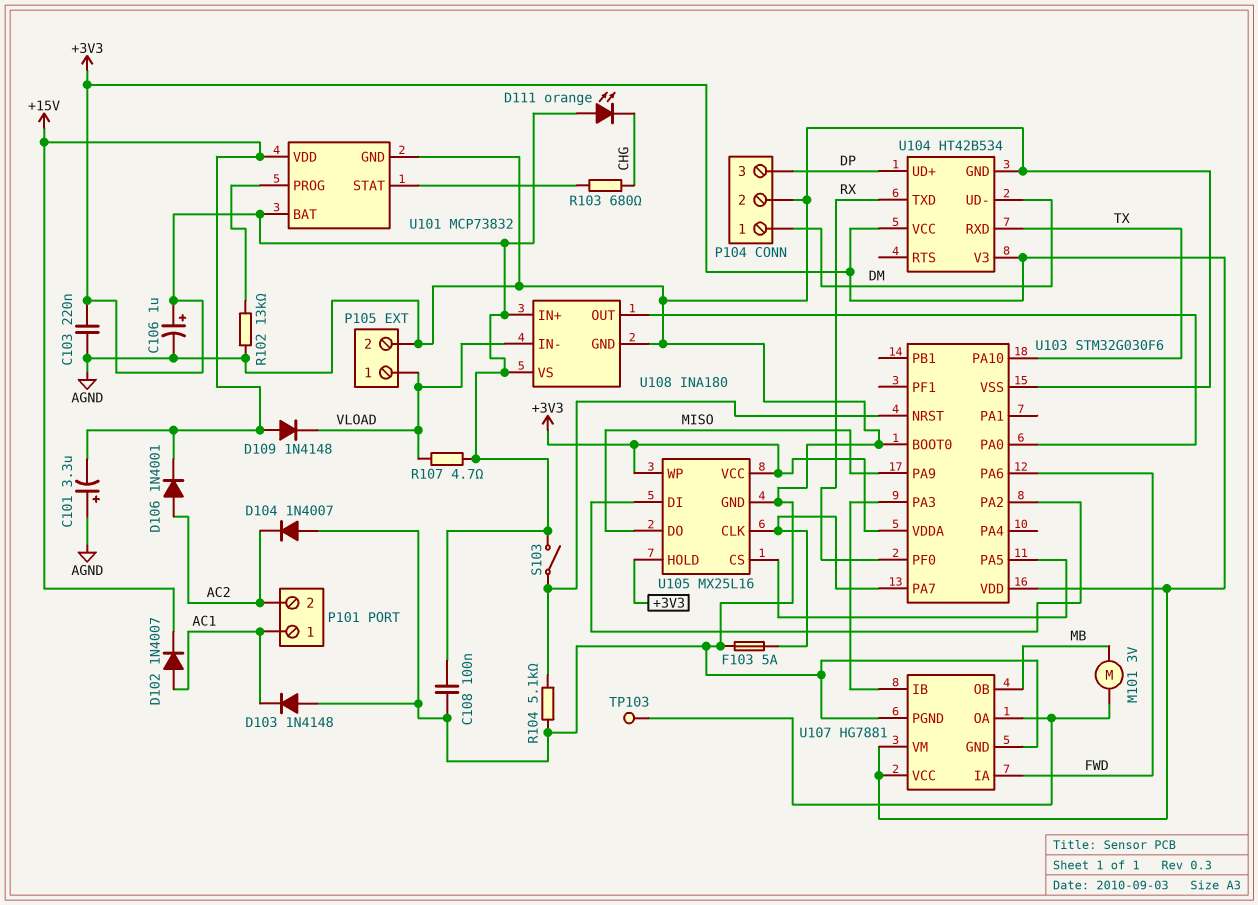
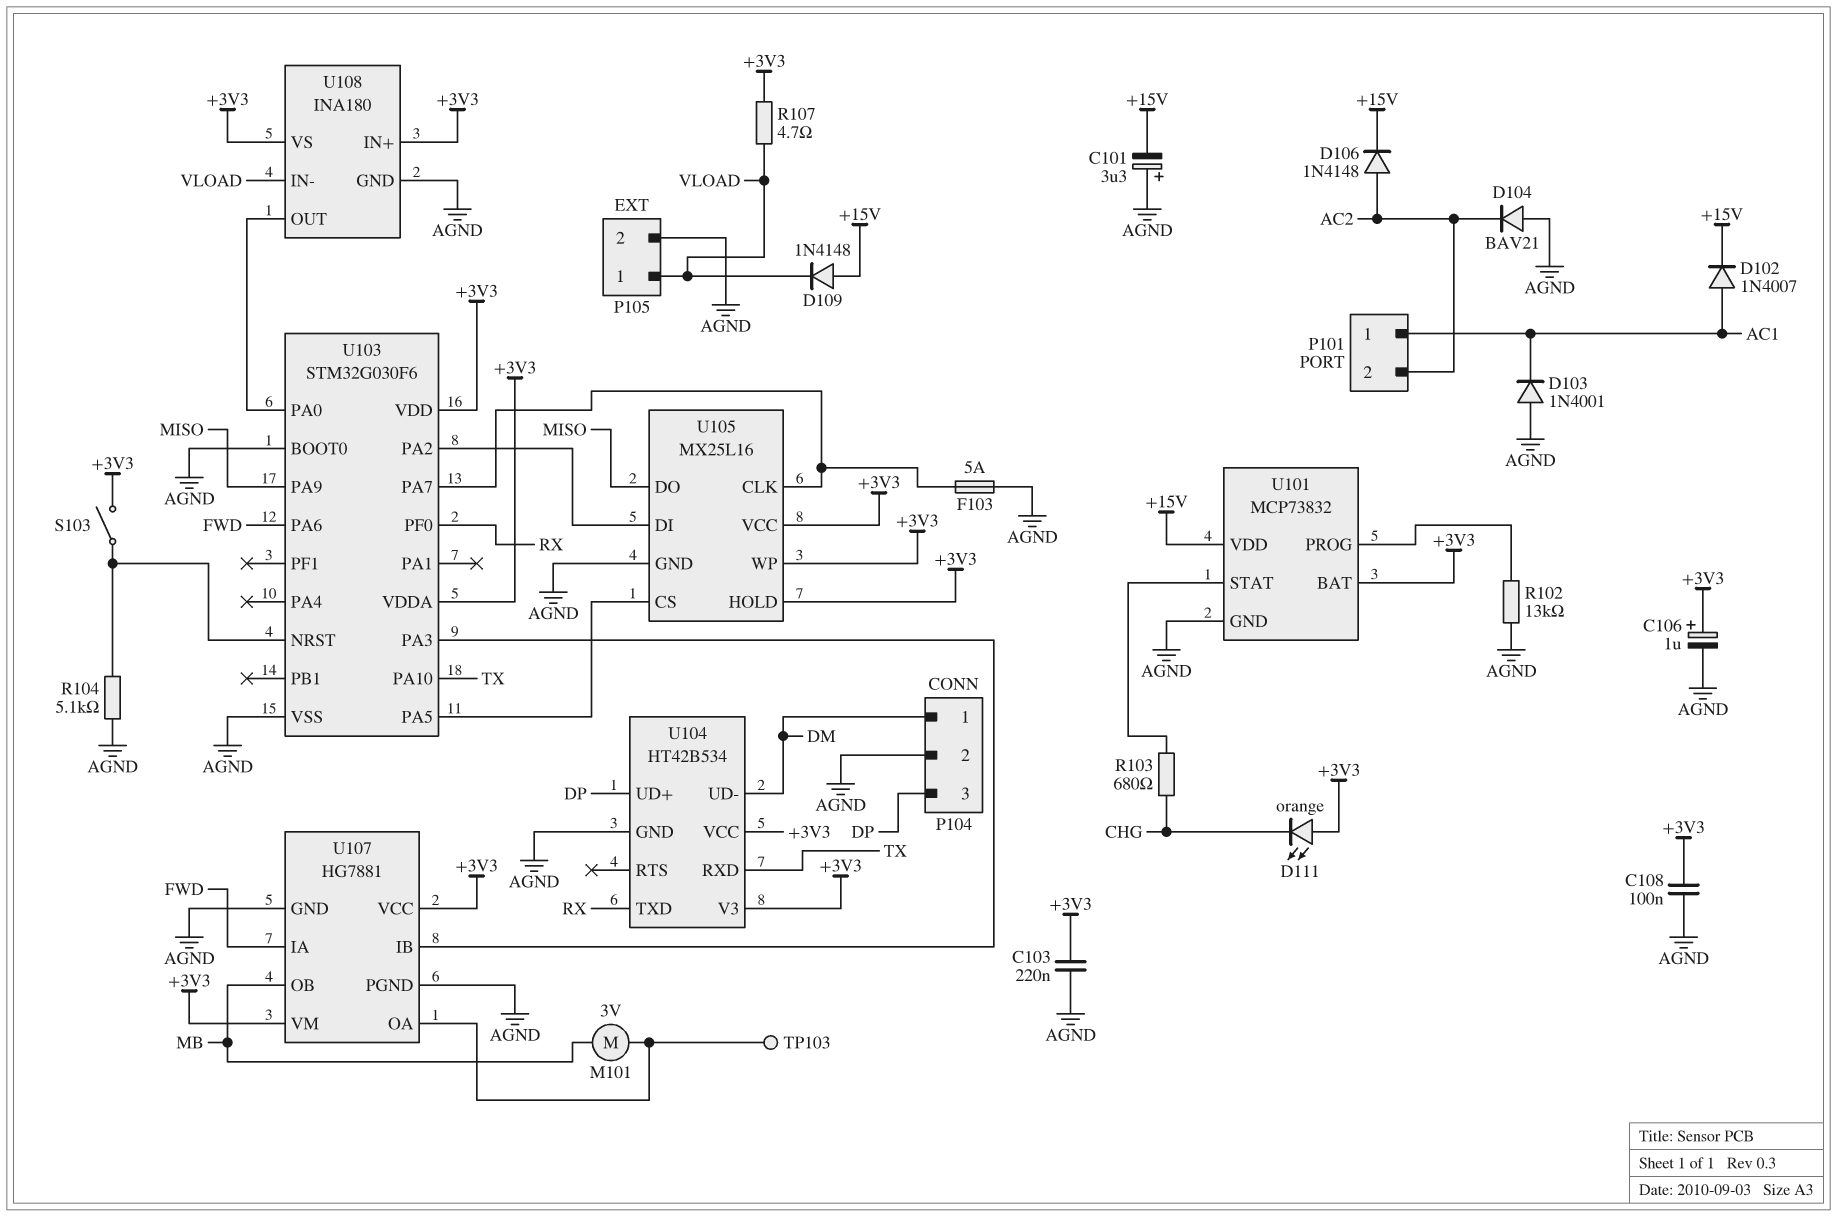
D103: diode 1N4148 (A AGND, K AC1) -> diode 1N4001 (A AGND, K AC1)
D104: diode 1N4007 (A AGND, K AC2) -> diode BAV21 (A AGND, K AC2)
D106: diode 1N4001 (A AC2, K +15V) -> diode 1N4148 (A AC2, K +15V)

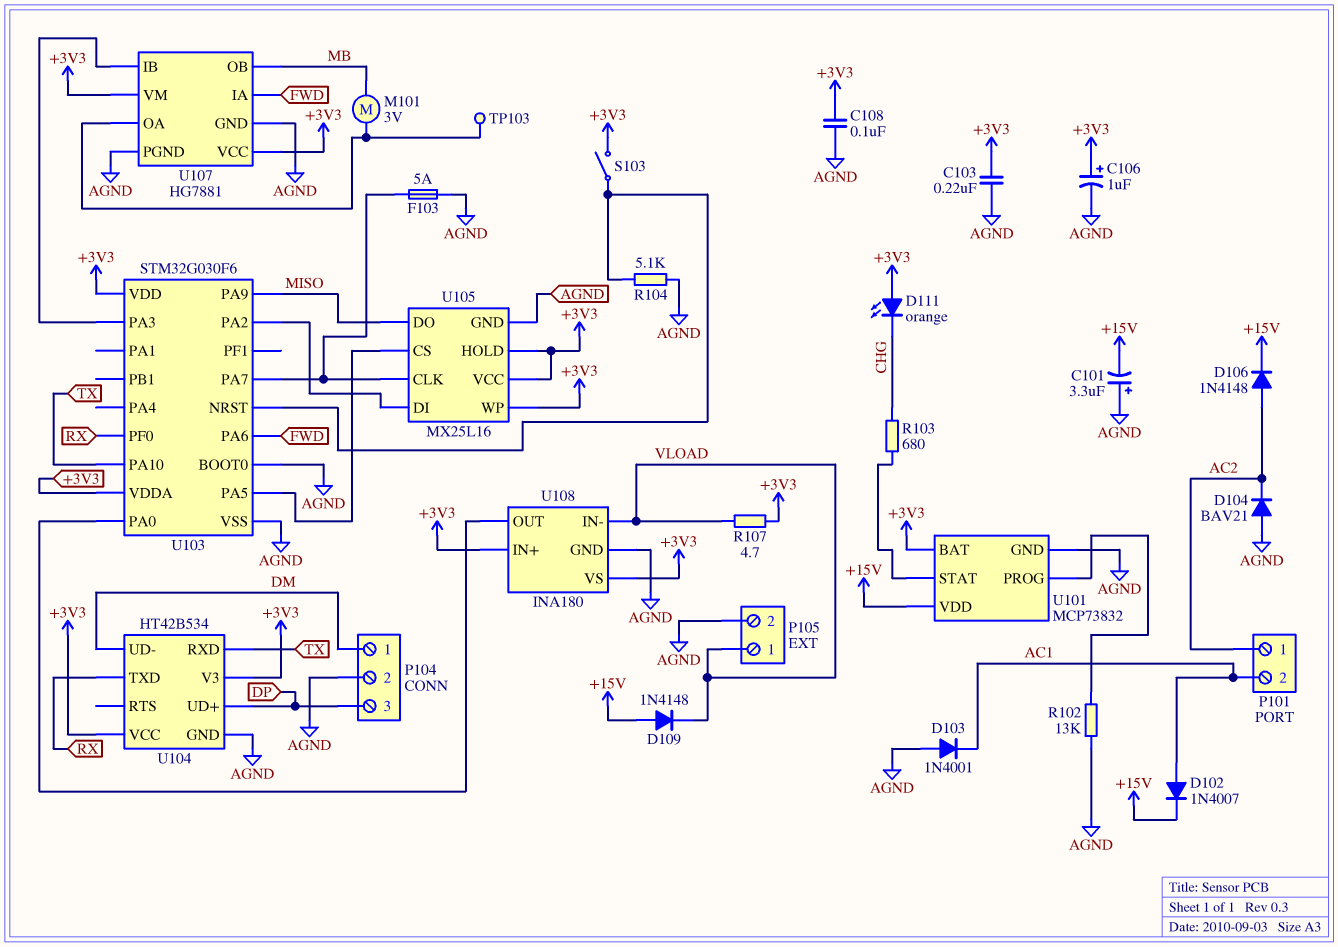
P101 pin 1: AC1 -> AC2
P101 pin 2: AC2 -> AC1

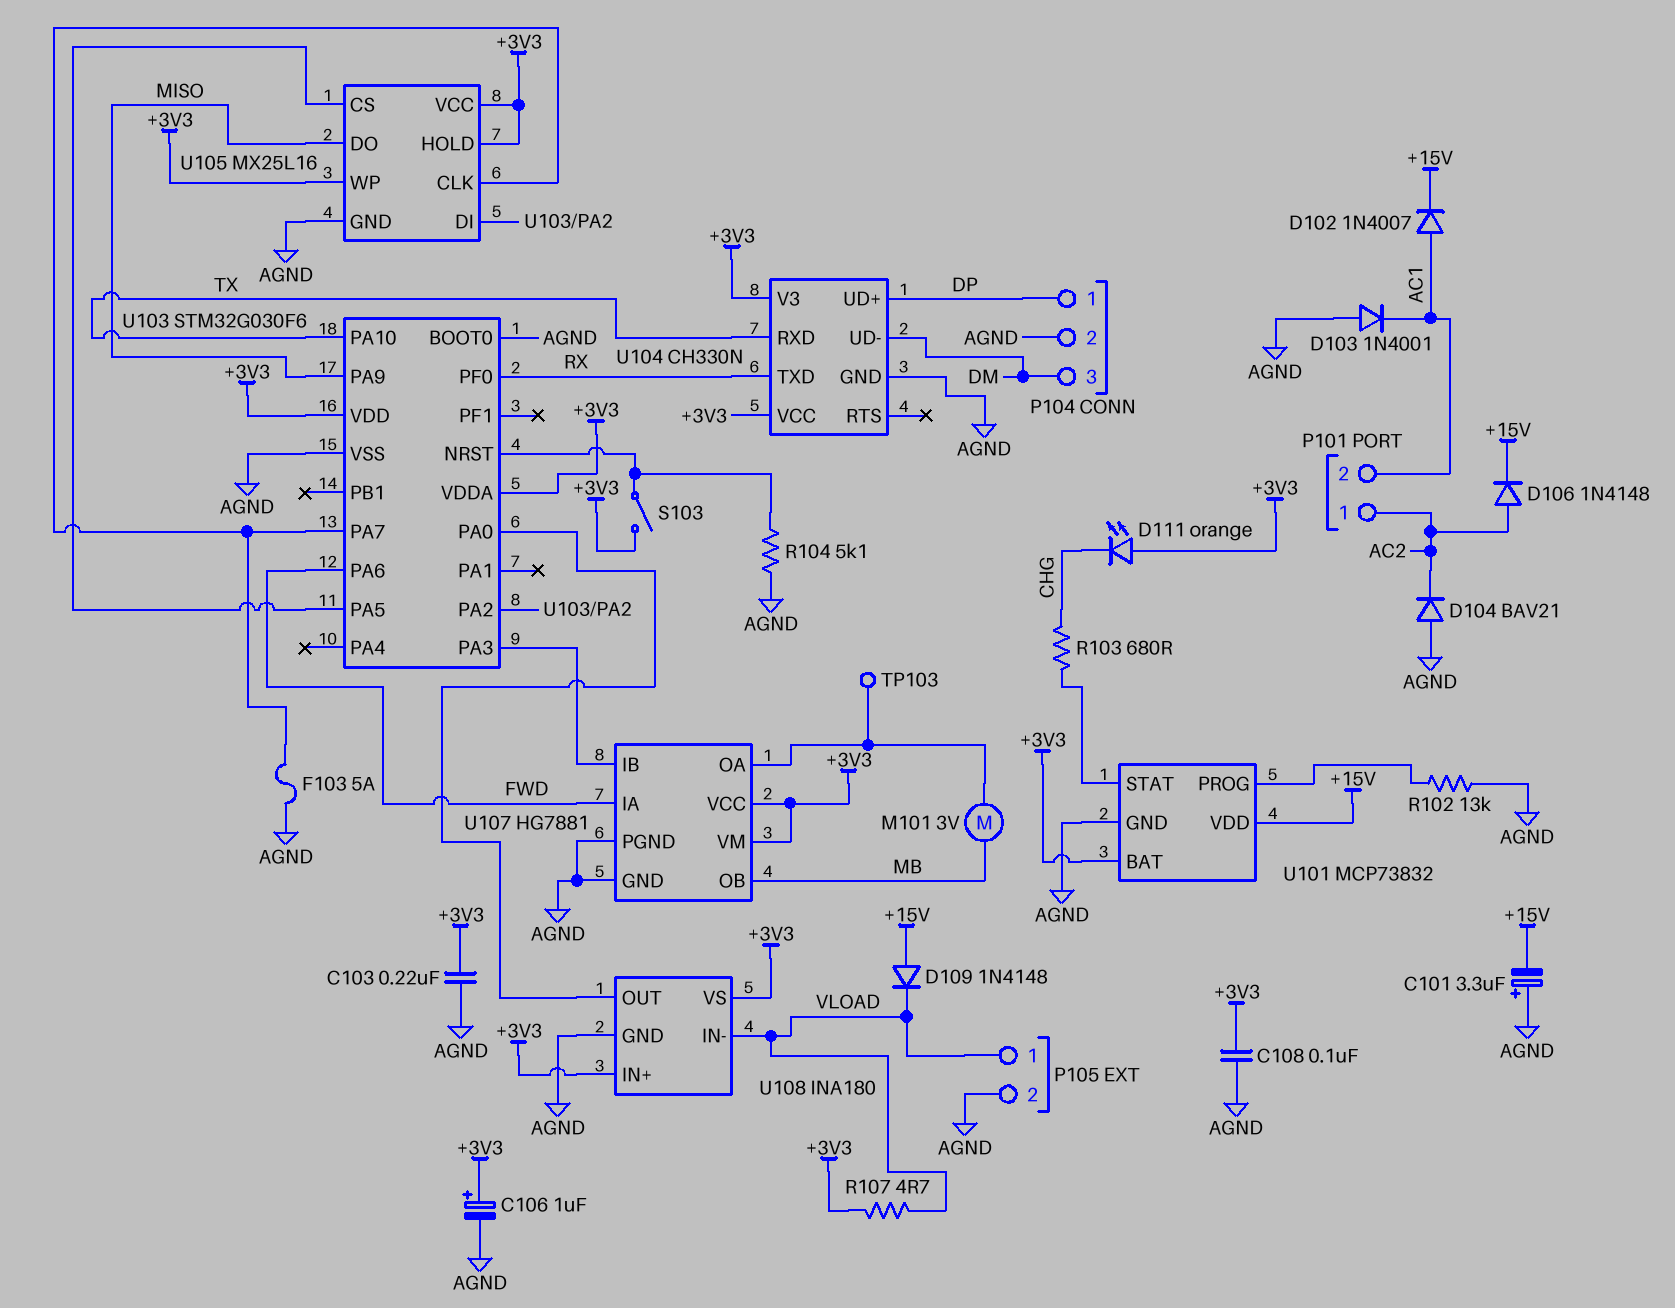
P104 pin 1: DM -> DP
P104 pin 3: DP -> DM
U104: HT42B534 -> CH330N

